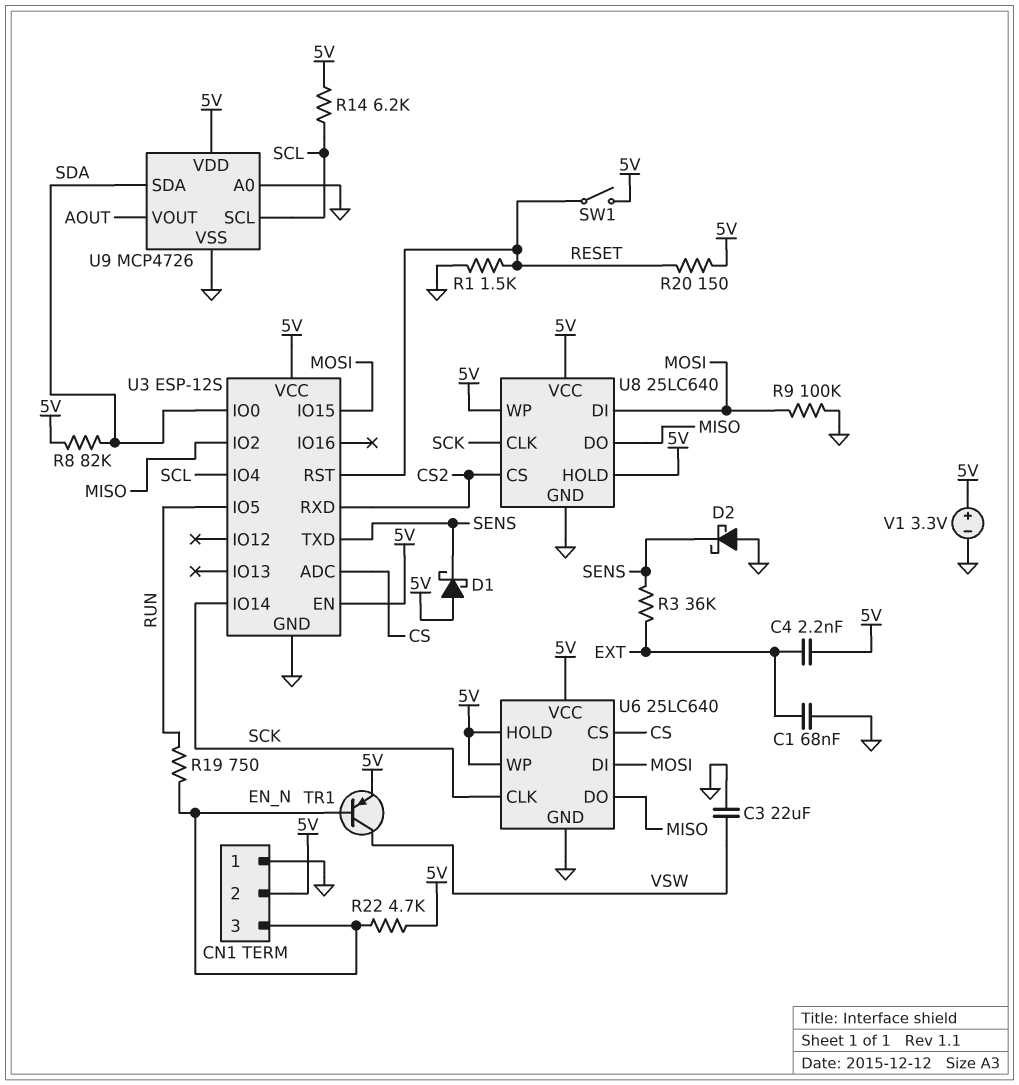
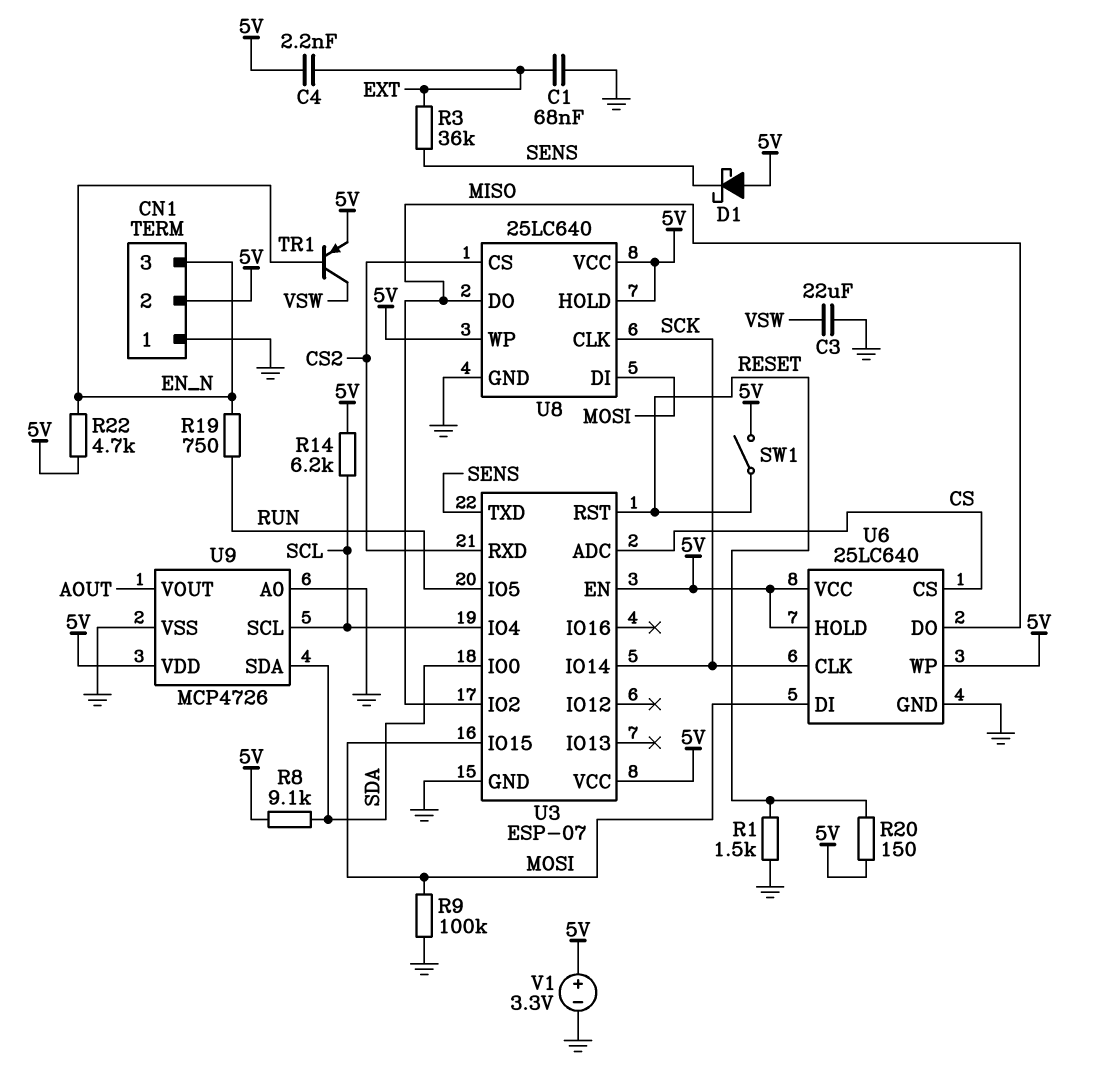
D2: schottky (A GND, K SENS) -> none
R8: 82k (5V, SDA) -> 9.1k (5V, SDA)
U3: ESP-12S -> ESP-07

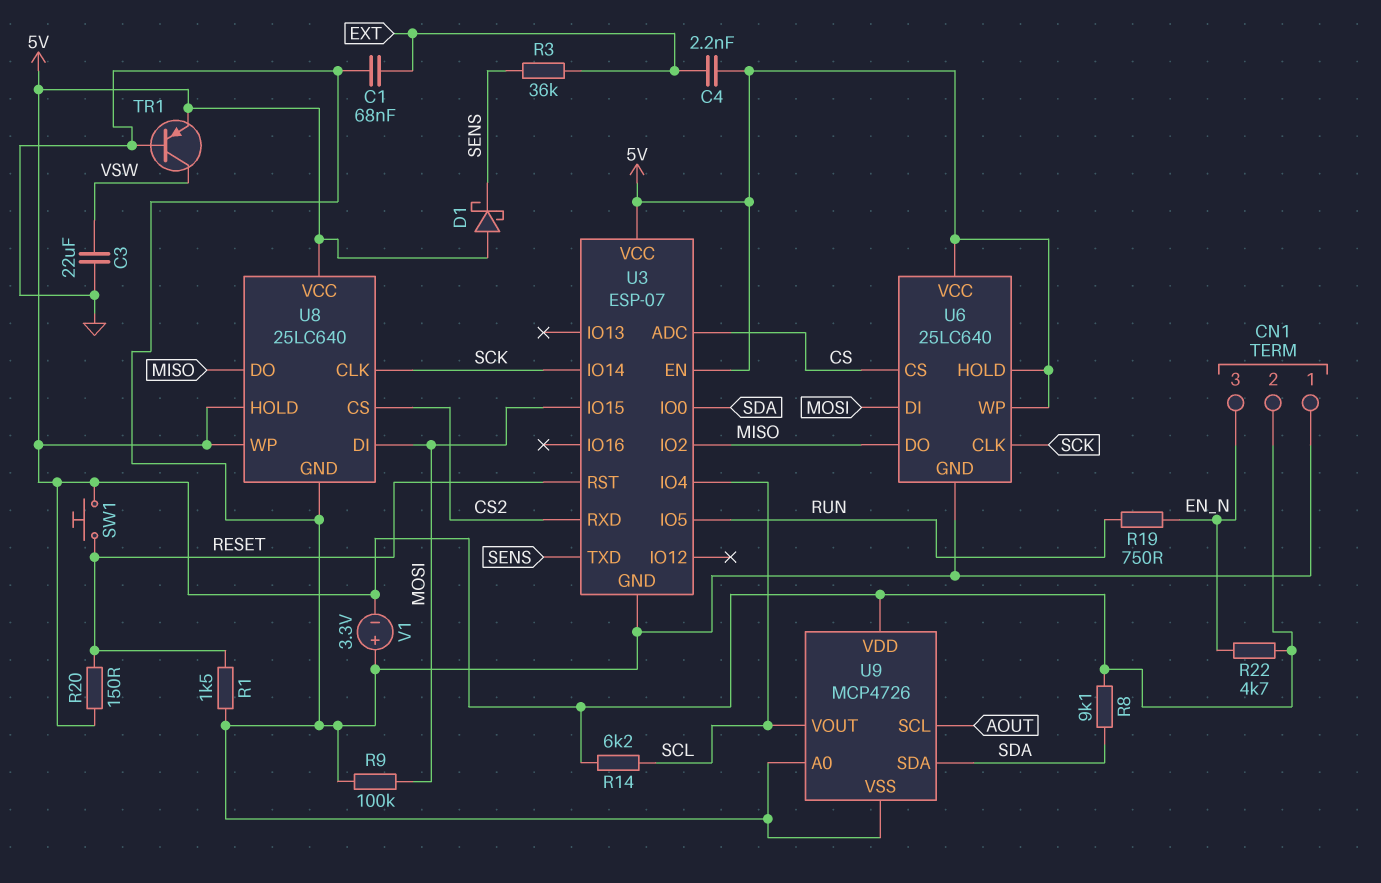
SW1: switch (5V, RESET) -> button (5V, RESET)
TR1: PNP (B EN_N, C VSW, E 5V) -> PNP (B GND, C VSW, E 5V)
U9 pin SCL: SCL -> AOUT
U9 pin VOUT: AOUT -> SCL
V1: 3.3V (plus 5V, minus GND) -> 3.3V (plus GND, minus 5V)

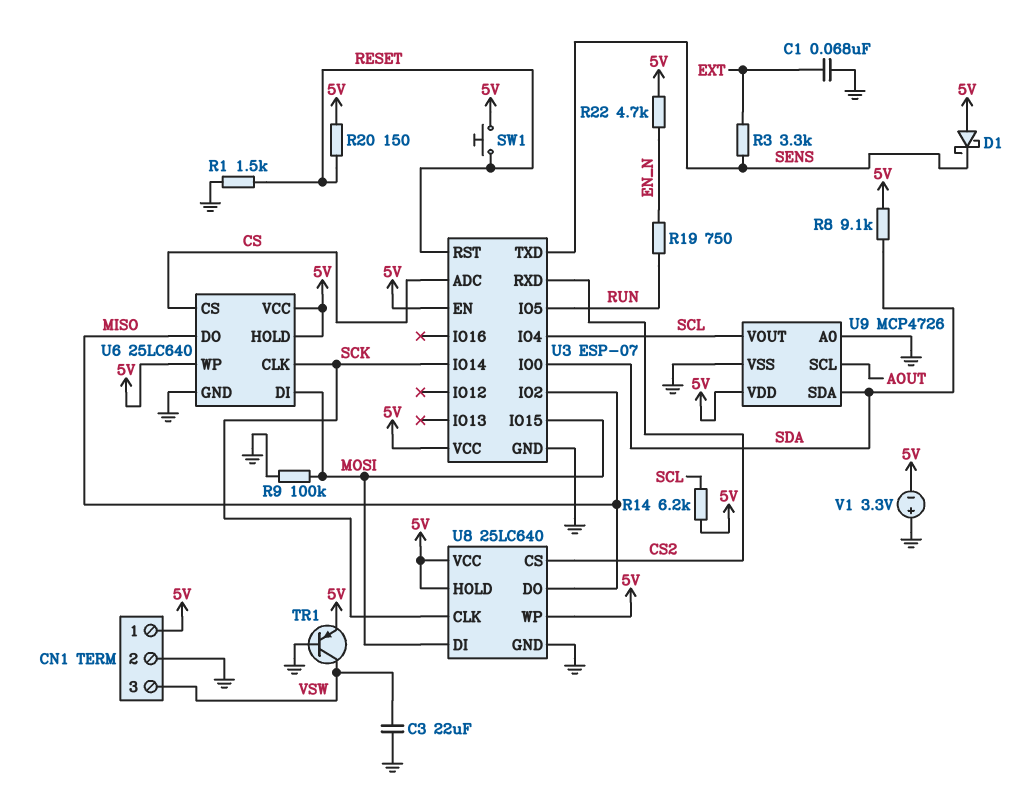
C4: 2.2nF (5V, EXT) -> none
CN1 pin 1: GND -> 5V
CN1 pin 2: 5V -> GND
CN1 pin 3: EN_N -> VSW
R3: 36k (EXT, SENS) -> 3.3k (EXT, SENS)

